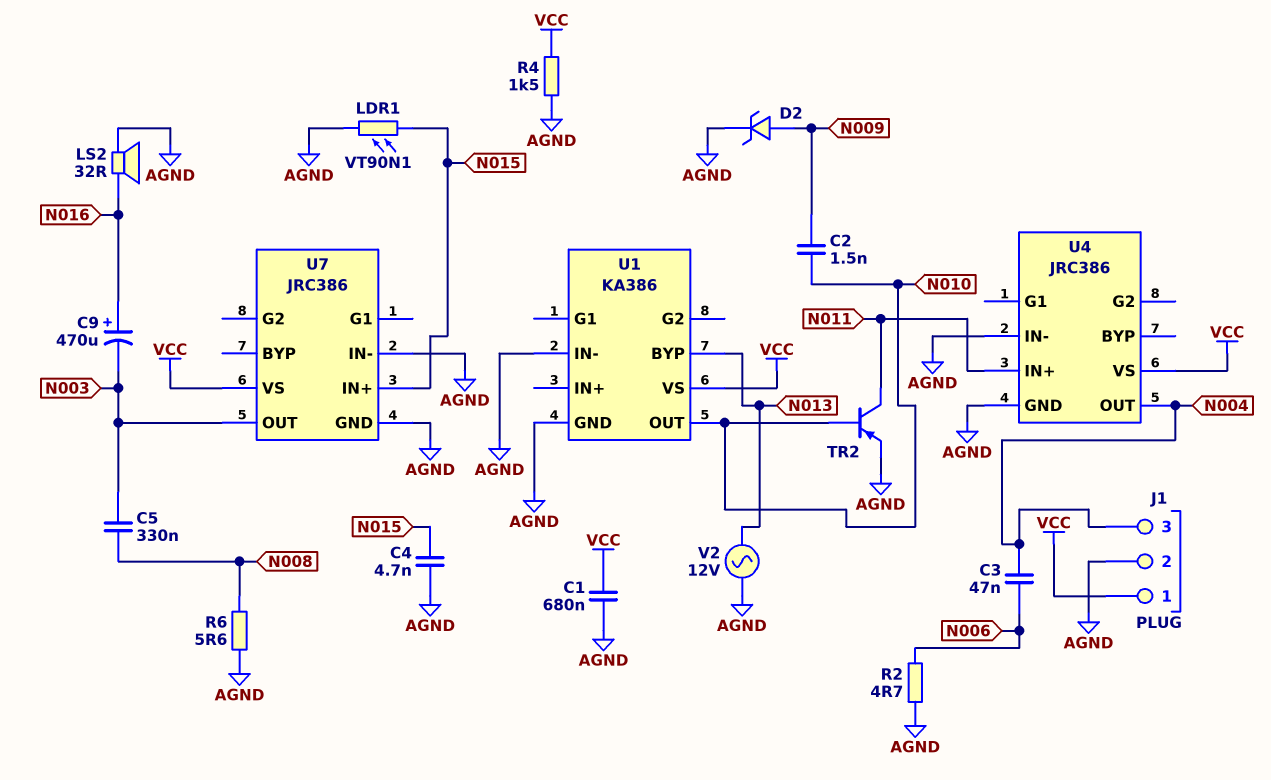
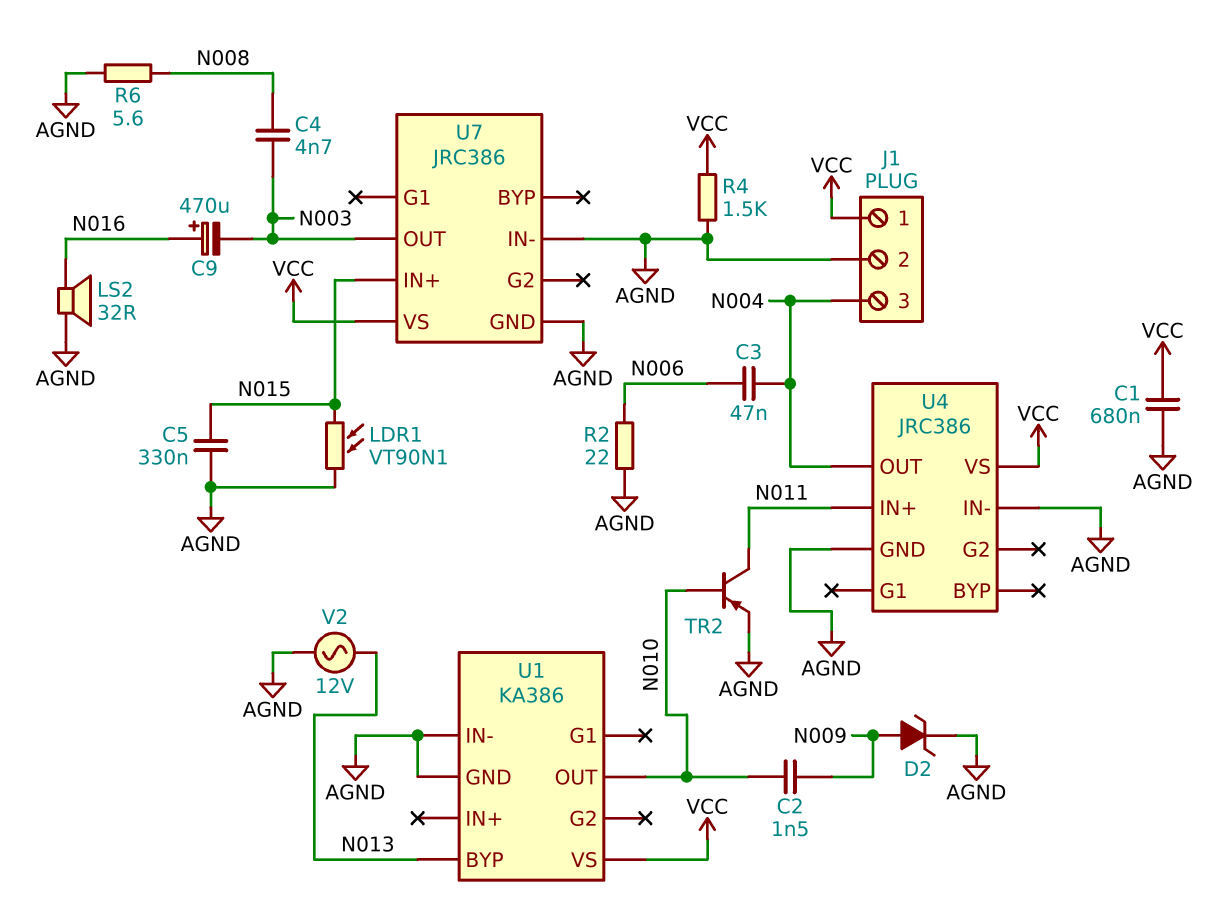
C4: 4.7nF (AGND, N015) -> 4.7nF (N003, N008)
C5: 330nF (N003, N008) -> 330nF (AGND, N015)
R2: 4.7 (AGND, N006) -> 22 (AGND, N006)

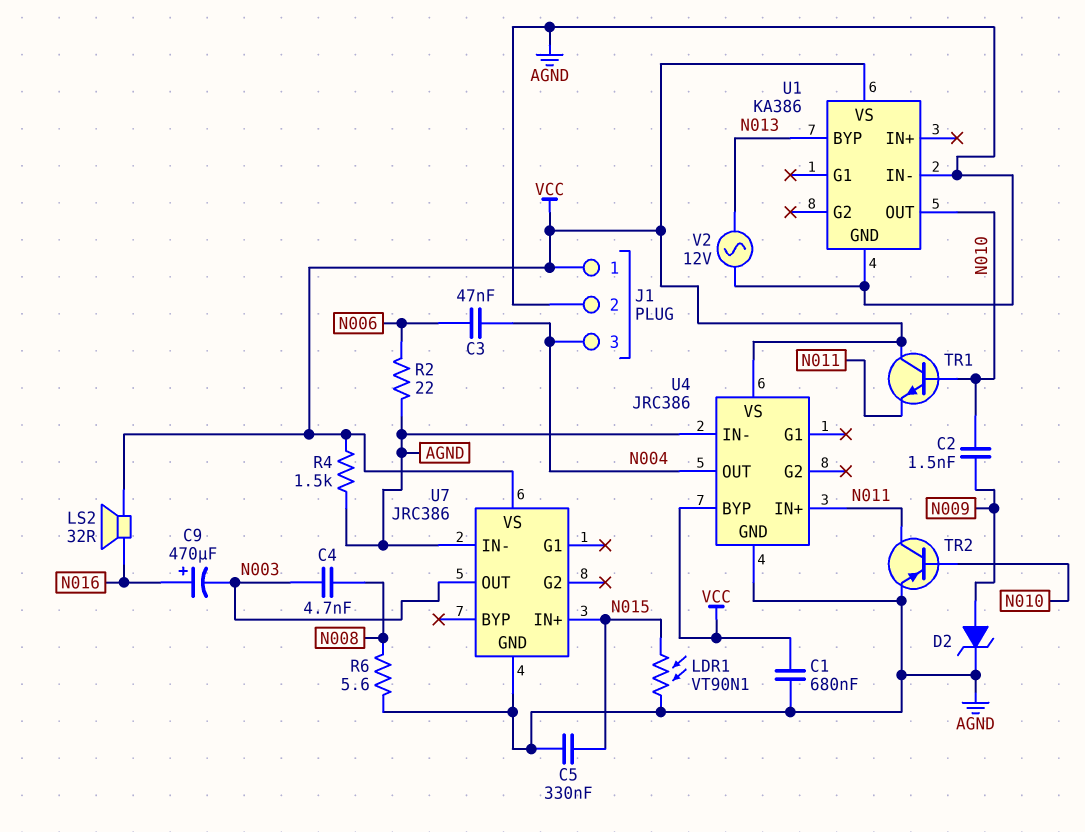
LS2: speaker 32R (AGND, N016) -> speaker 32R (N016, VCC)
TR1: none -> NPN (B N010, C VCC, E N011)
U4 pin BYP: none -> VCC

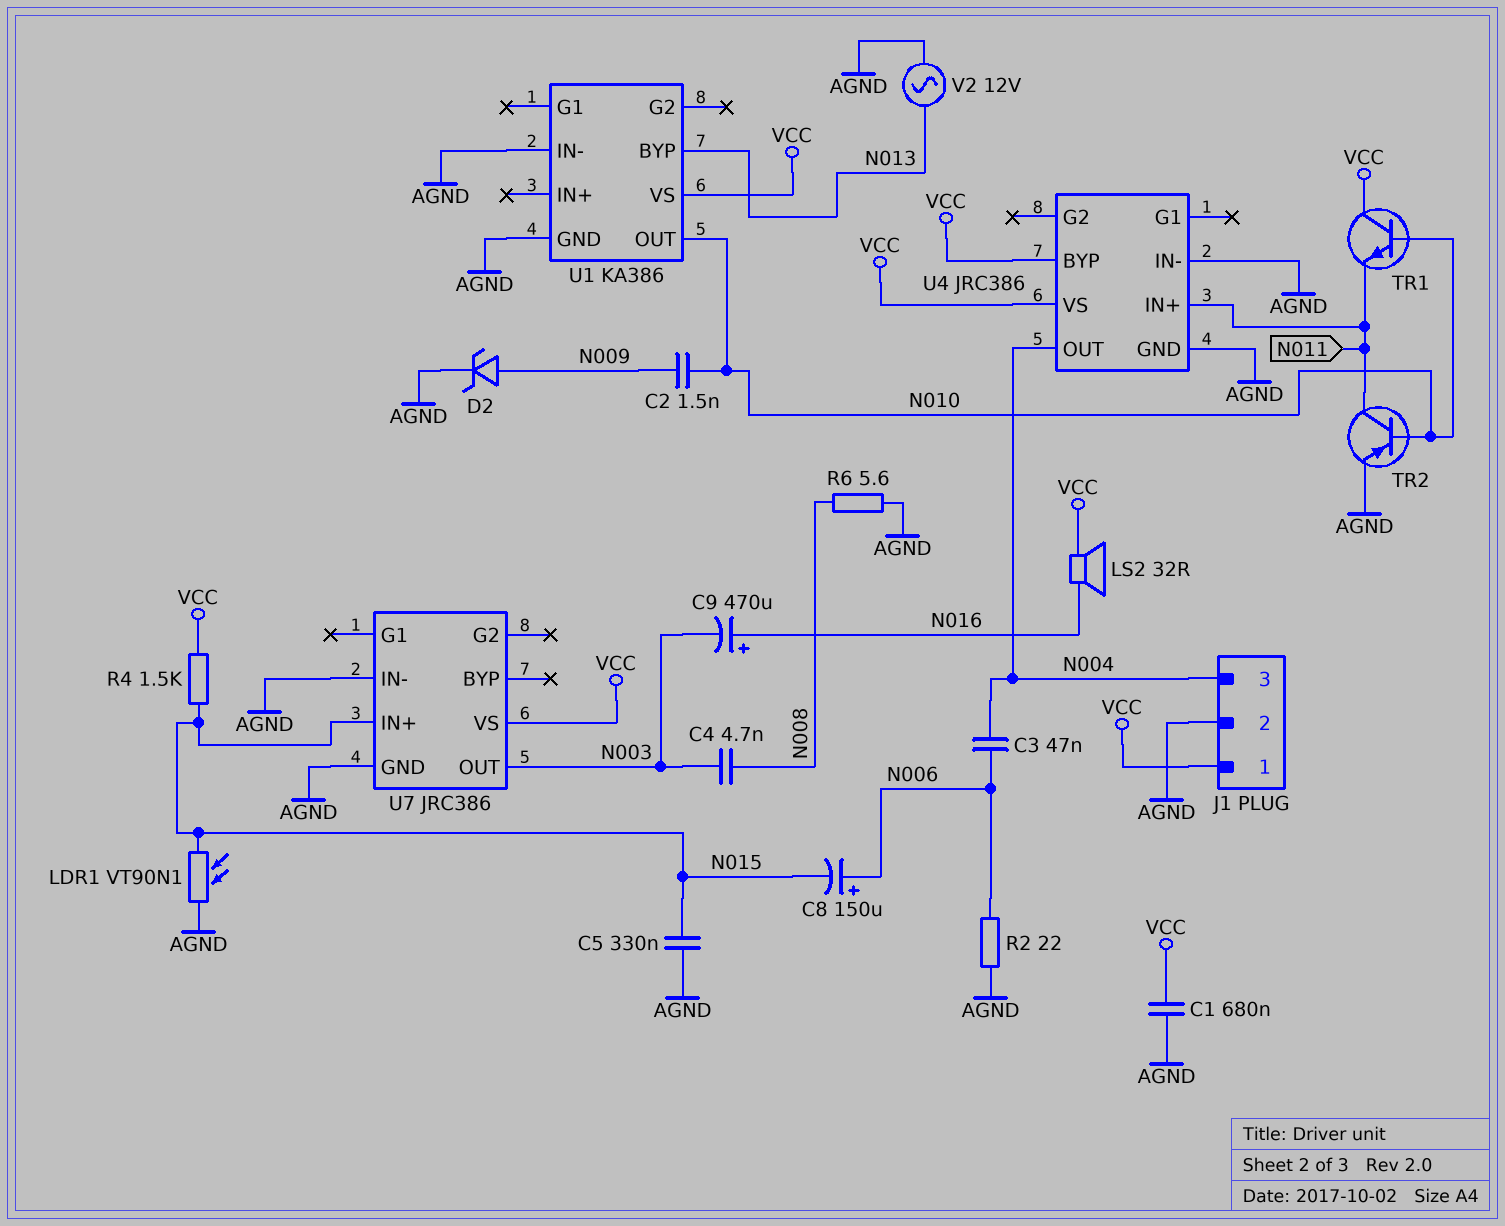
C8: none -> 150uF (plus N006, minus N015)
R4: 1.5k (AGND, VCC) -> 1.5k (N015, VCC)

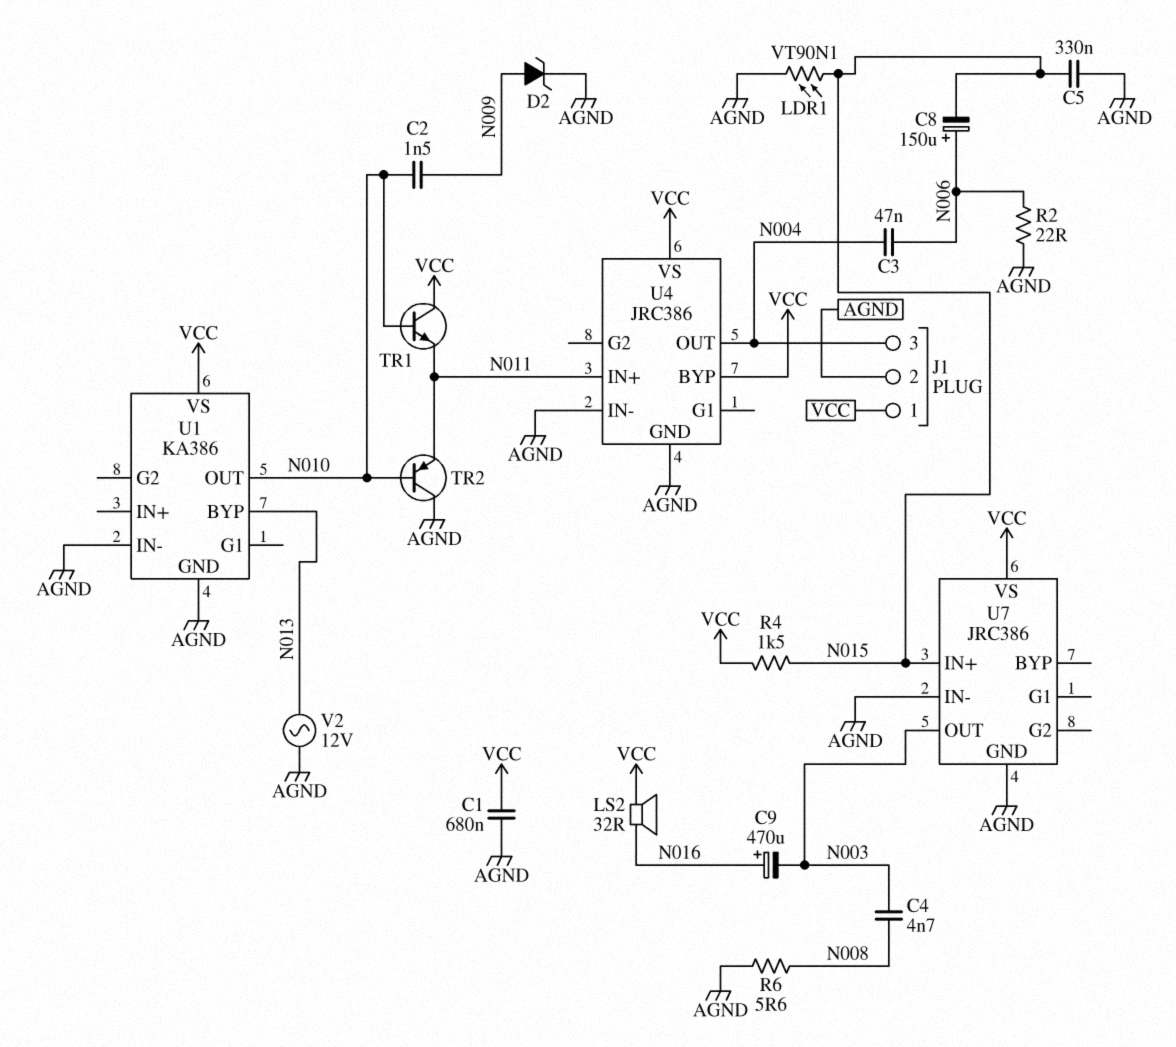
TR2: PNP (B N010, C N011, E AGND) -> PNP (B N010, C AGND, E N011)

